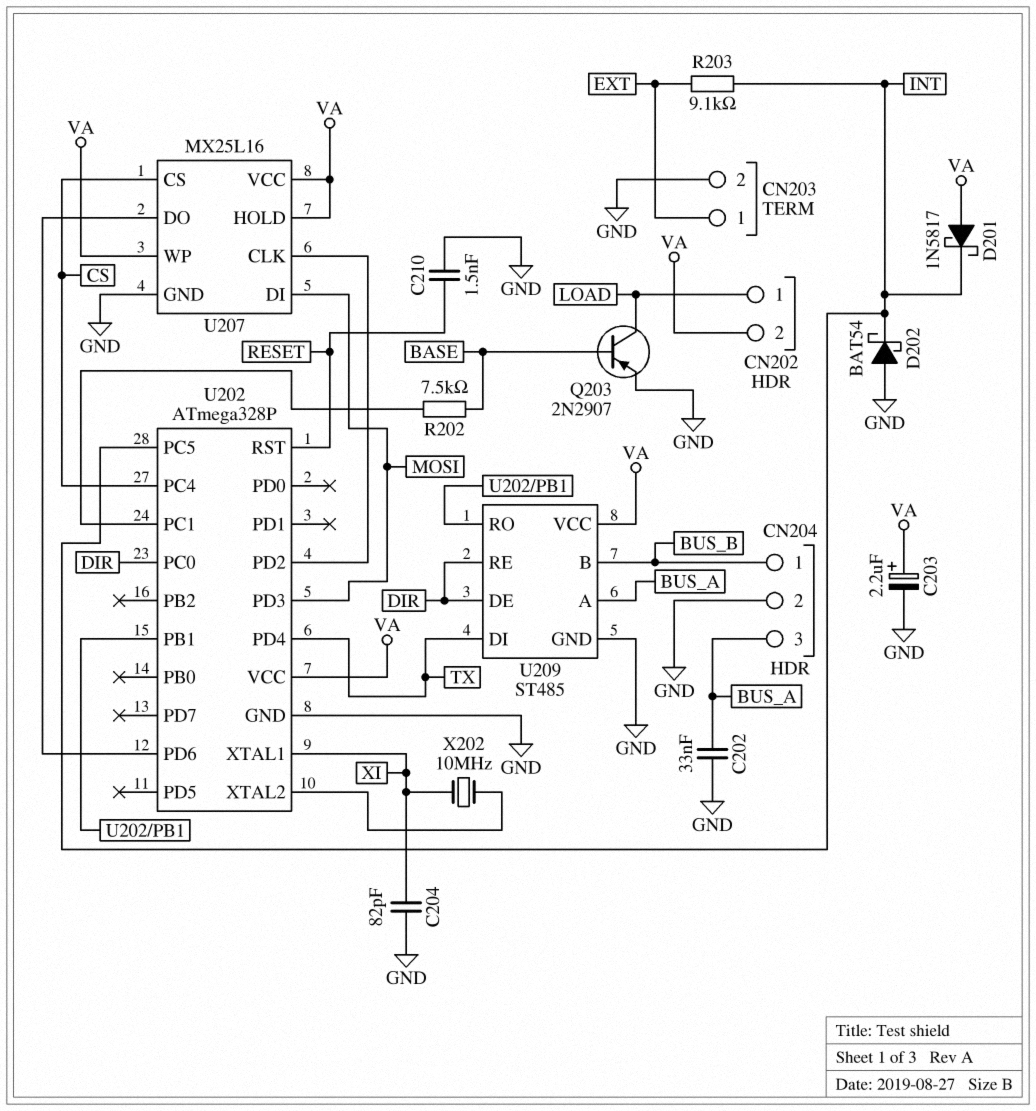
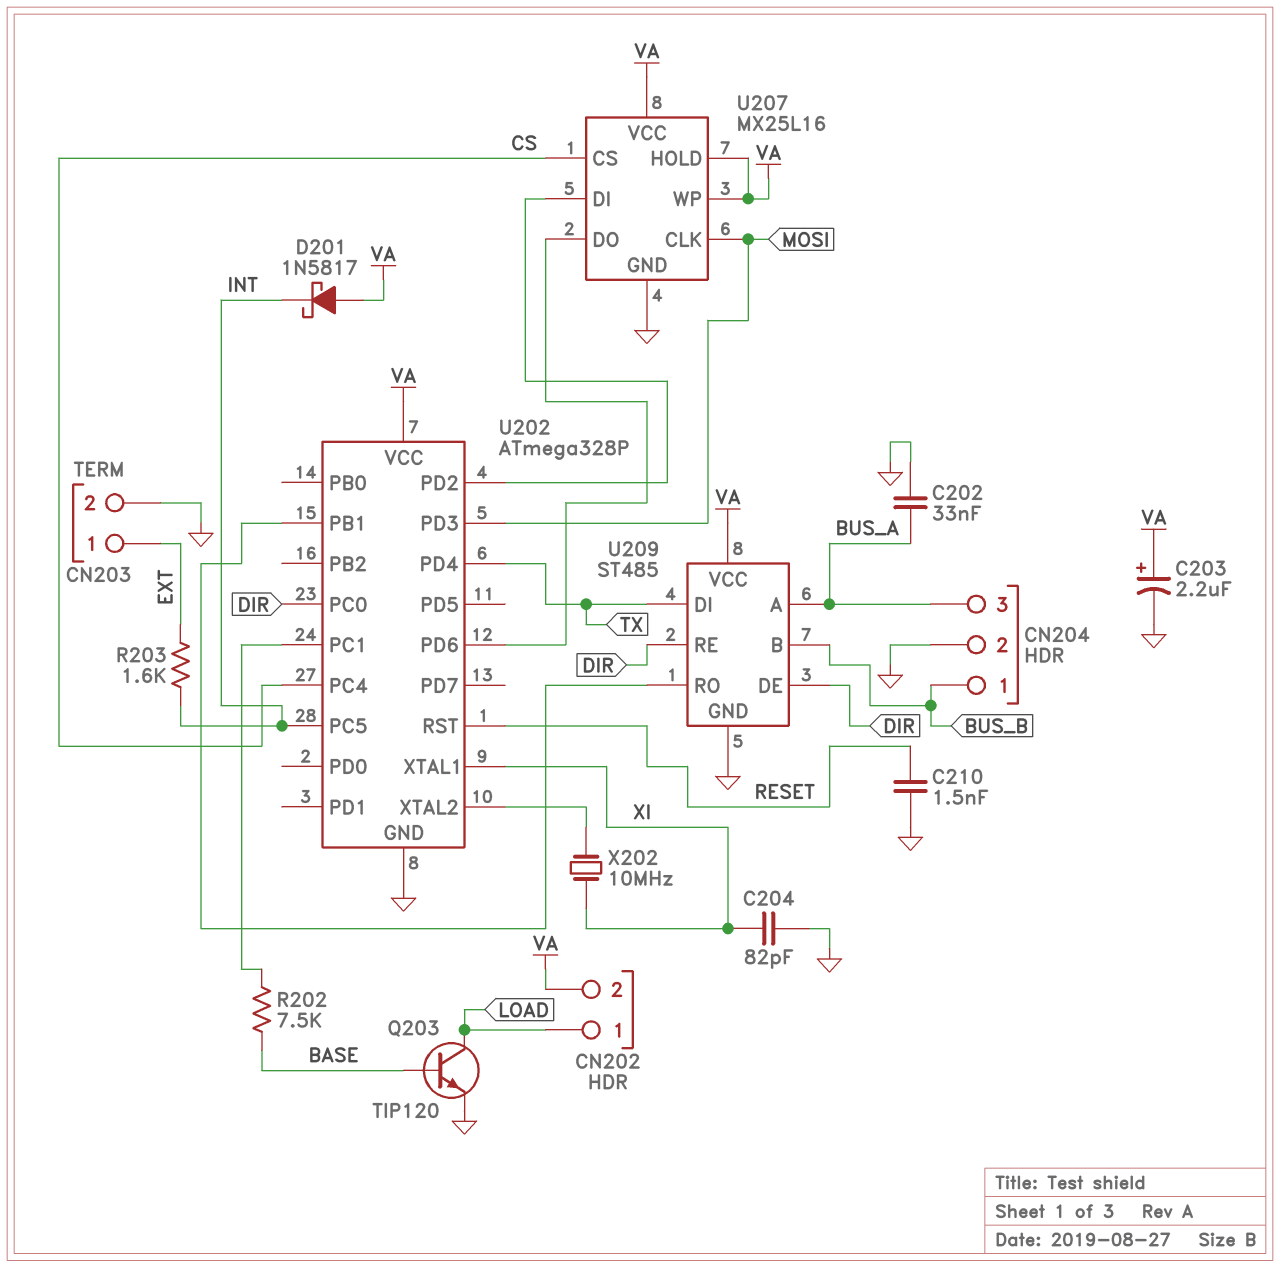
D202: schottky BAT54 (A GND, K INT) -> none
Q203: PNP 2N2907 (B BASE, C LOAD, E GND) -> NPN TIP120 (B BASE, C LOAD, E GND)
R203: 9.1k (EXT, INT) -> 1.6k (EXT, INT)
U207 pin CLK: U202/PD2 -> MOSI
U207 pin DI: MOSI -> U202/PD2

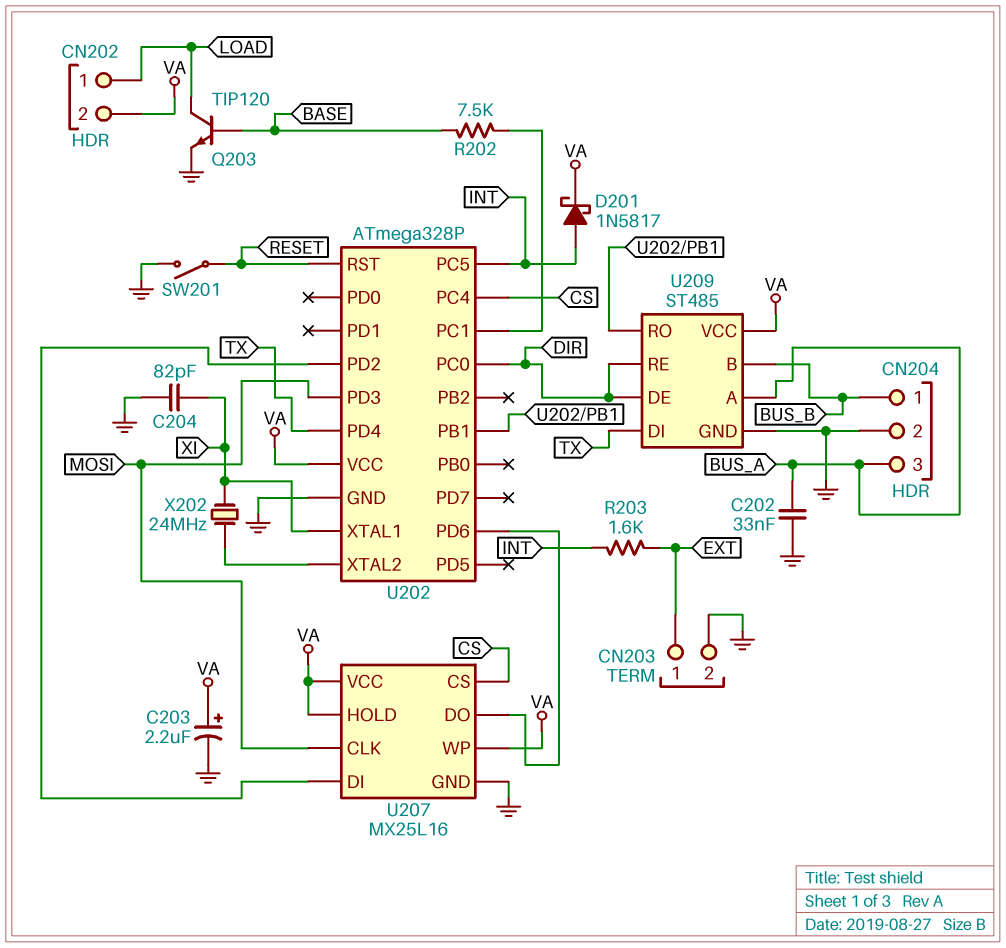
C210: 1.5nF (GND, RESET) -> none
D201: schottky 1N5817 (A VA, K INT) -> schottky 1N5817 (A INT, K VA)
SW201: none -> switch (GND, RESET)
X202: 10MHz (U202/XTAL2, XI) -> 24MHz (U202/XTAL2, XI)

